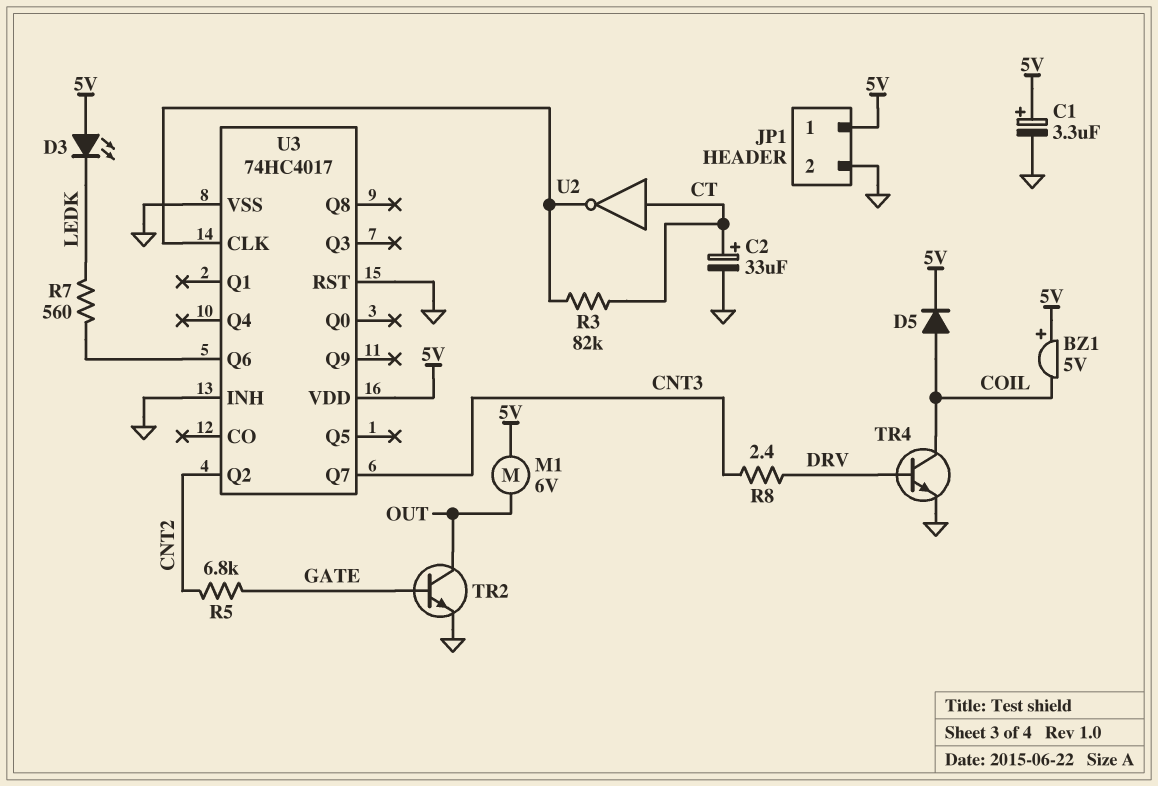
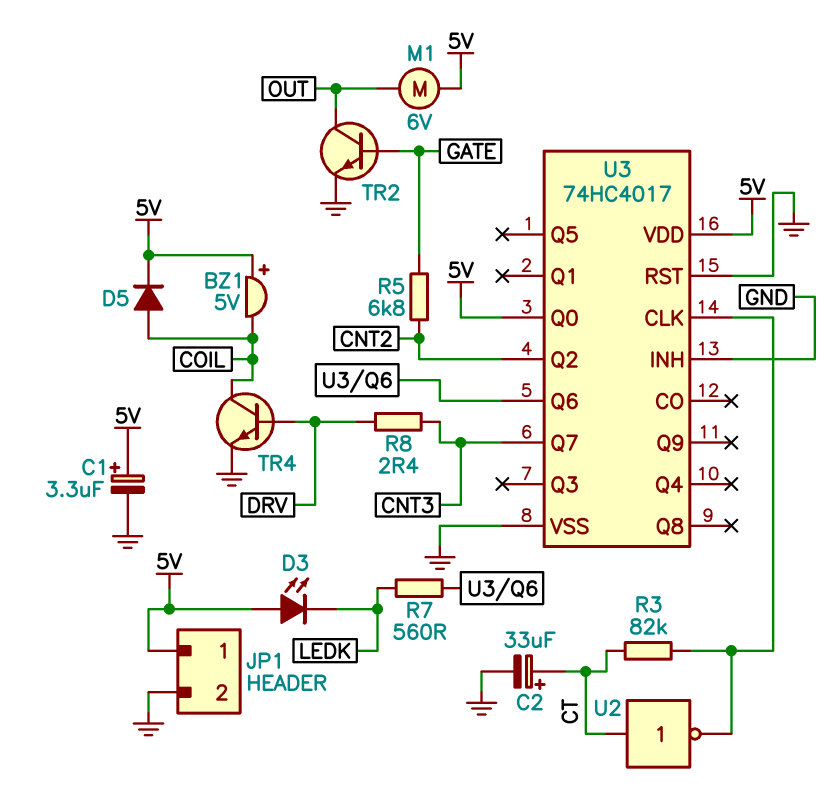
U3 pin Q0: none -> 5V

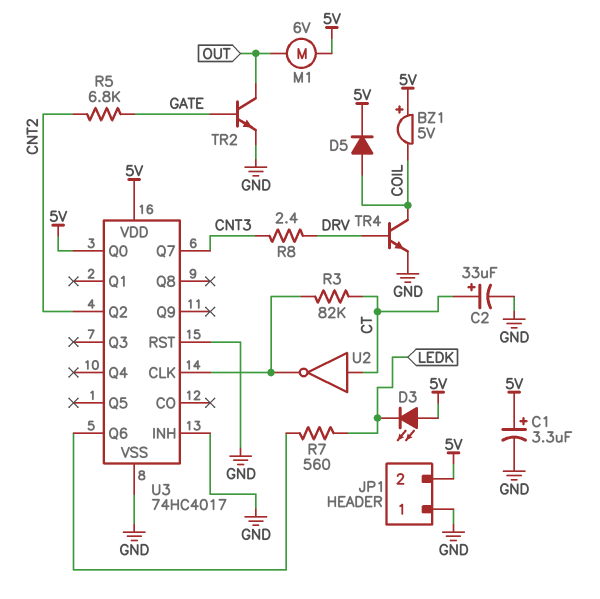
JP1 pin 1: 5V -> GND
JP1 pin 2: GND -> 5V

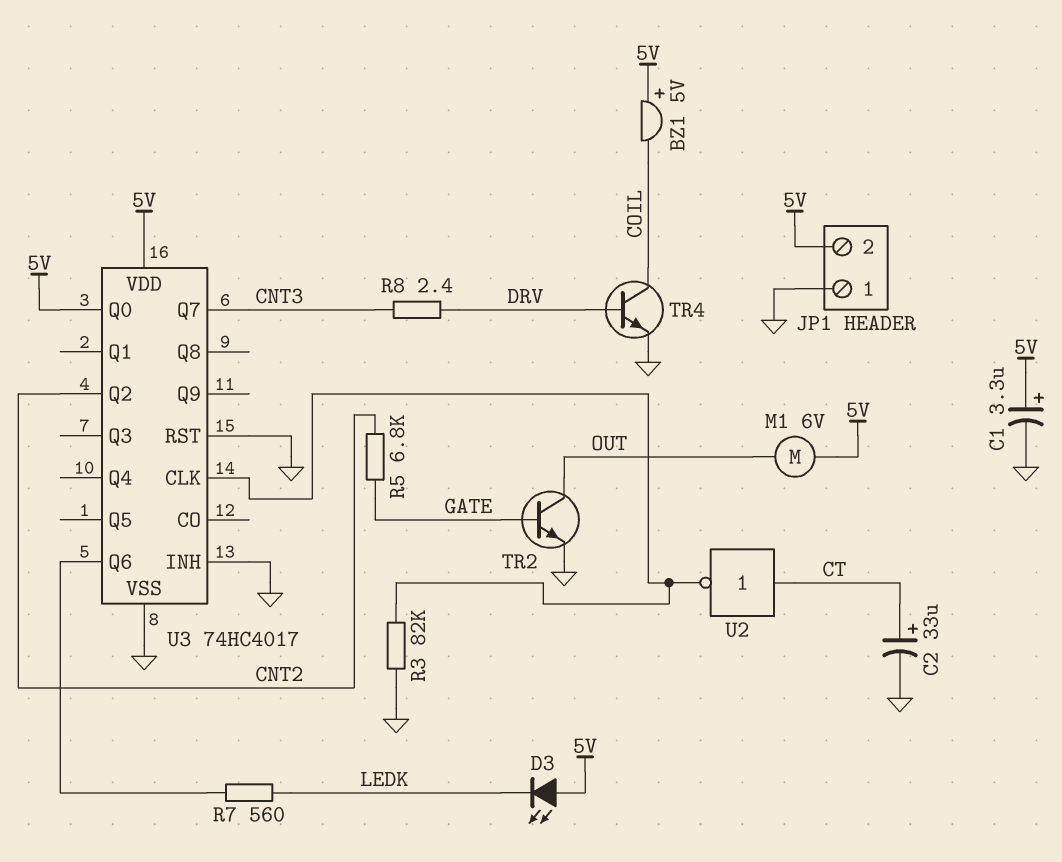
D5: diode (A COIL, K 5V) -> none
R3: 82k (CT, U3/CLK) -> 82k (GND, U3/CLK)

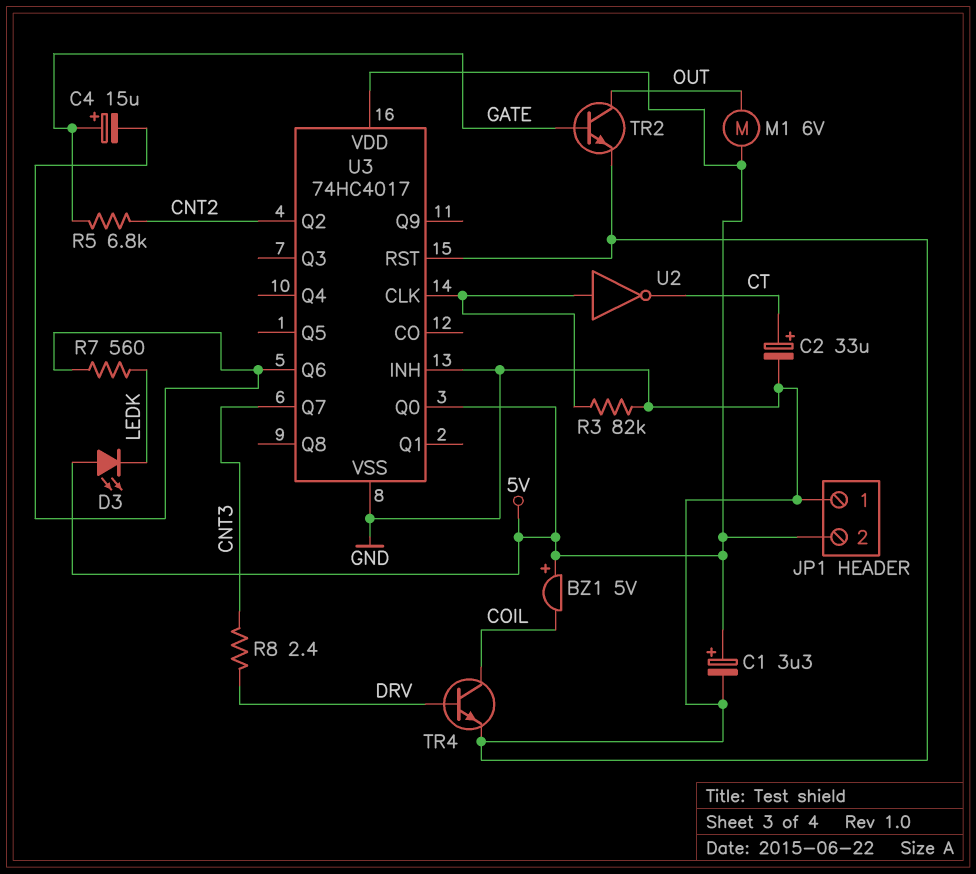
C4: none -> 15uF (plus GATE, minus U3/Q6)
U2: NOT (in CT, out U3/CLK) -> NOT (in U3/CLK, out CT)

